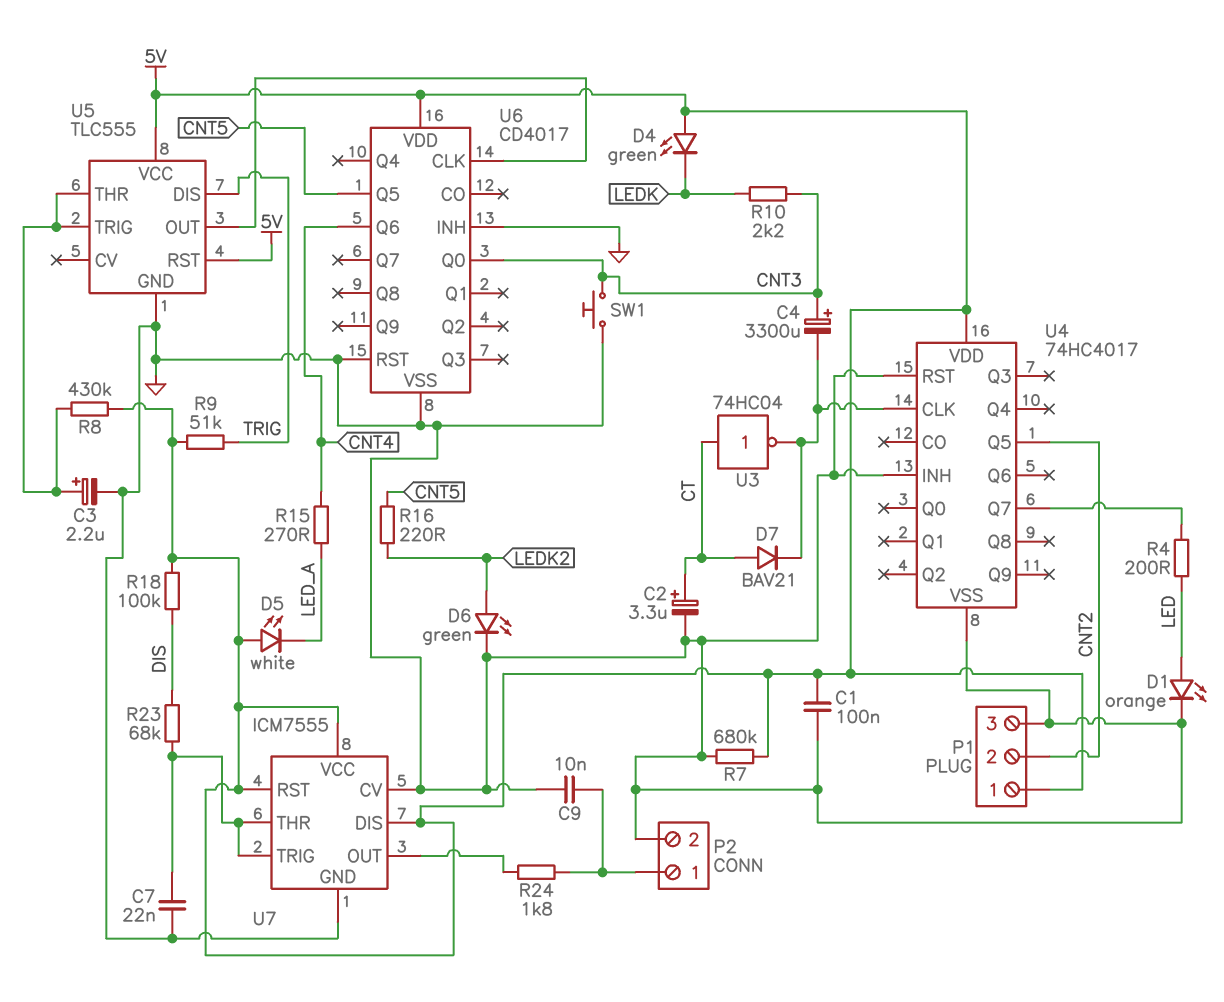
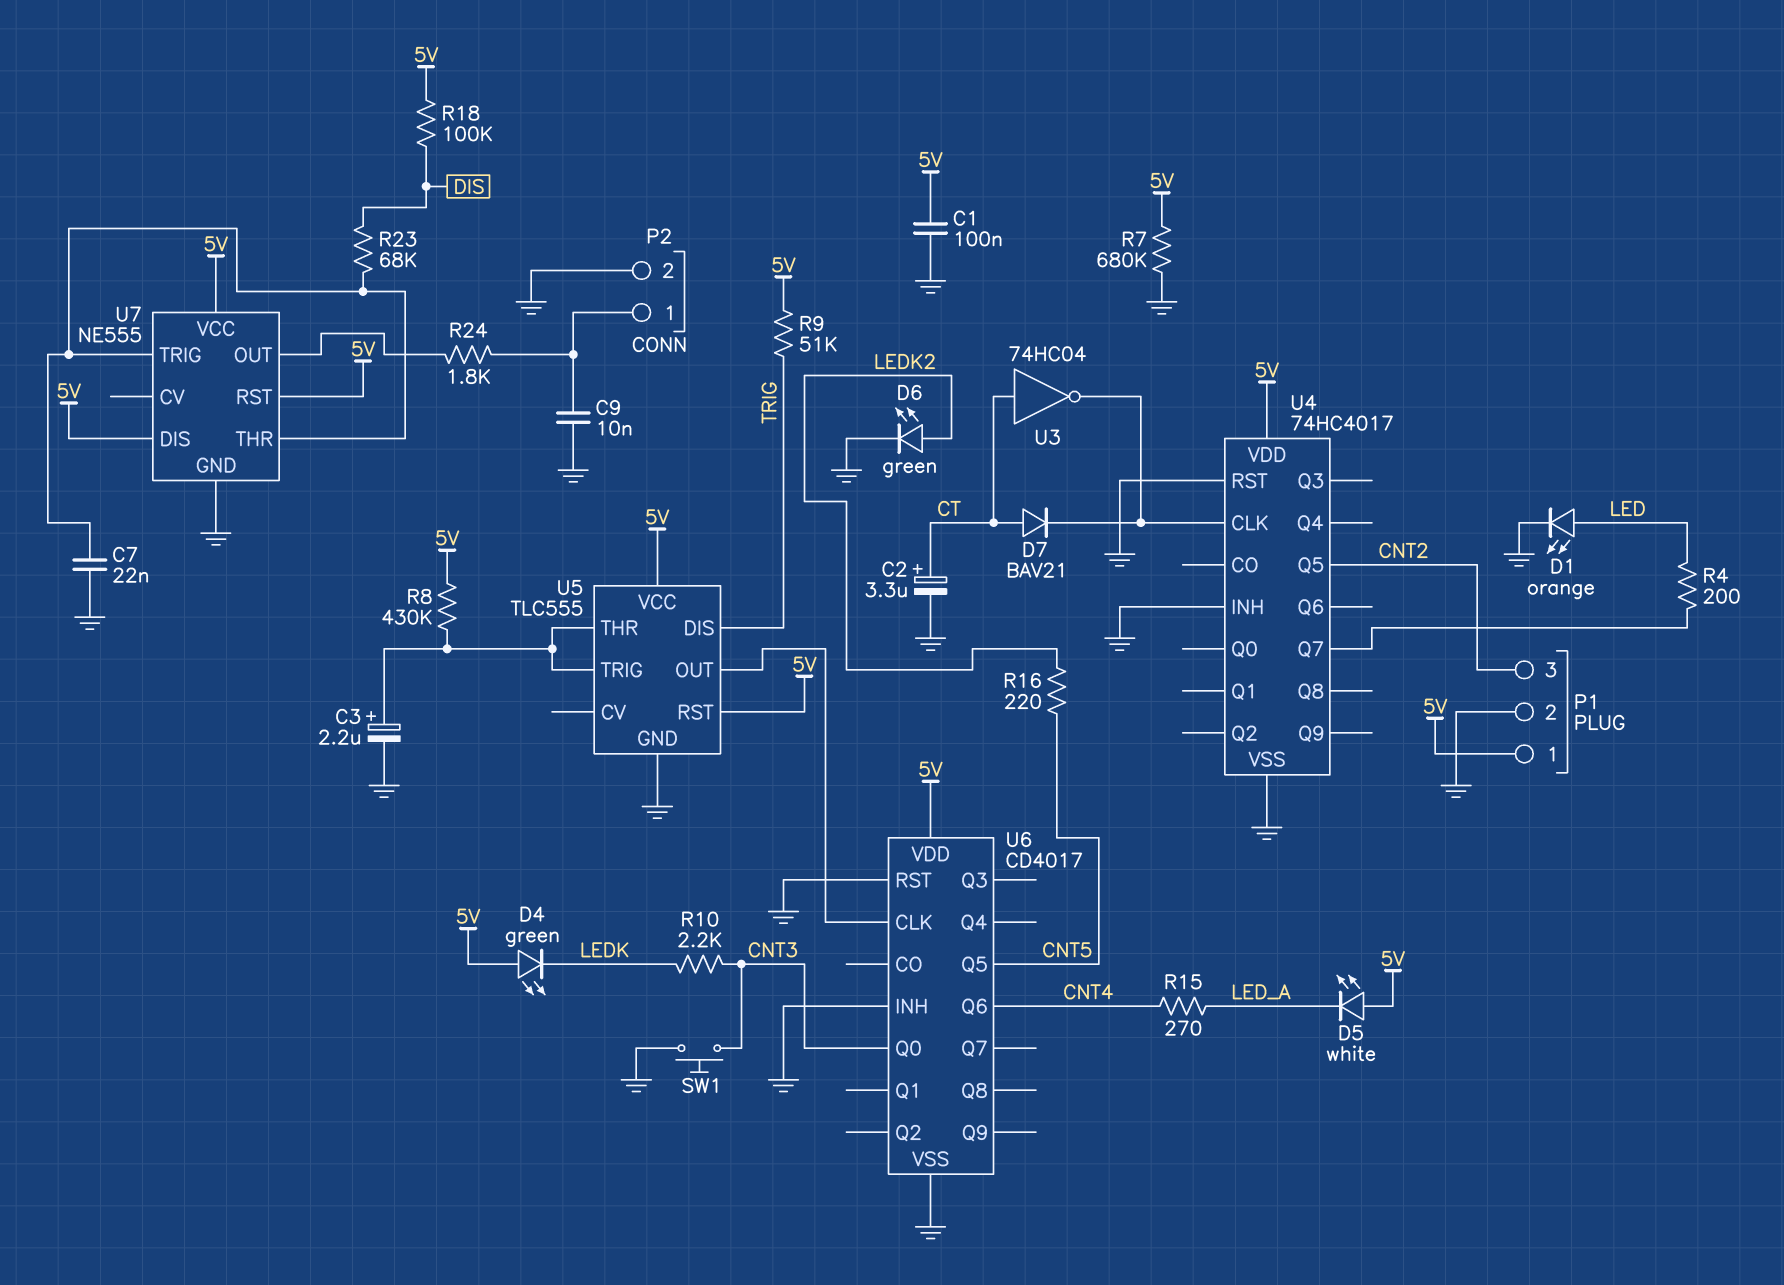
C4: 3300uF (plus CNT3, minus U4/CLK) -> none
P1 pin 2: CNT2 -> GND
P1 pin 3: GND -> CNT2
U7: ICM7555 -> NE555
U7 pin CV: GND -> none

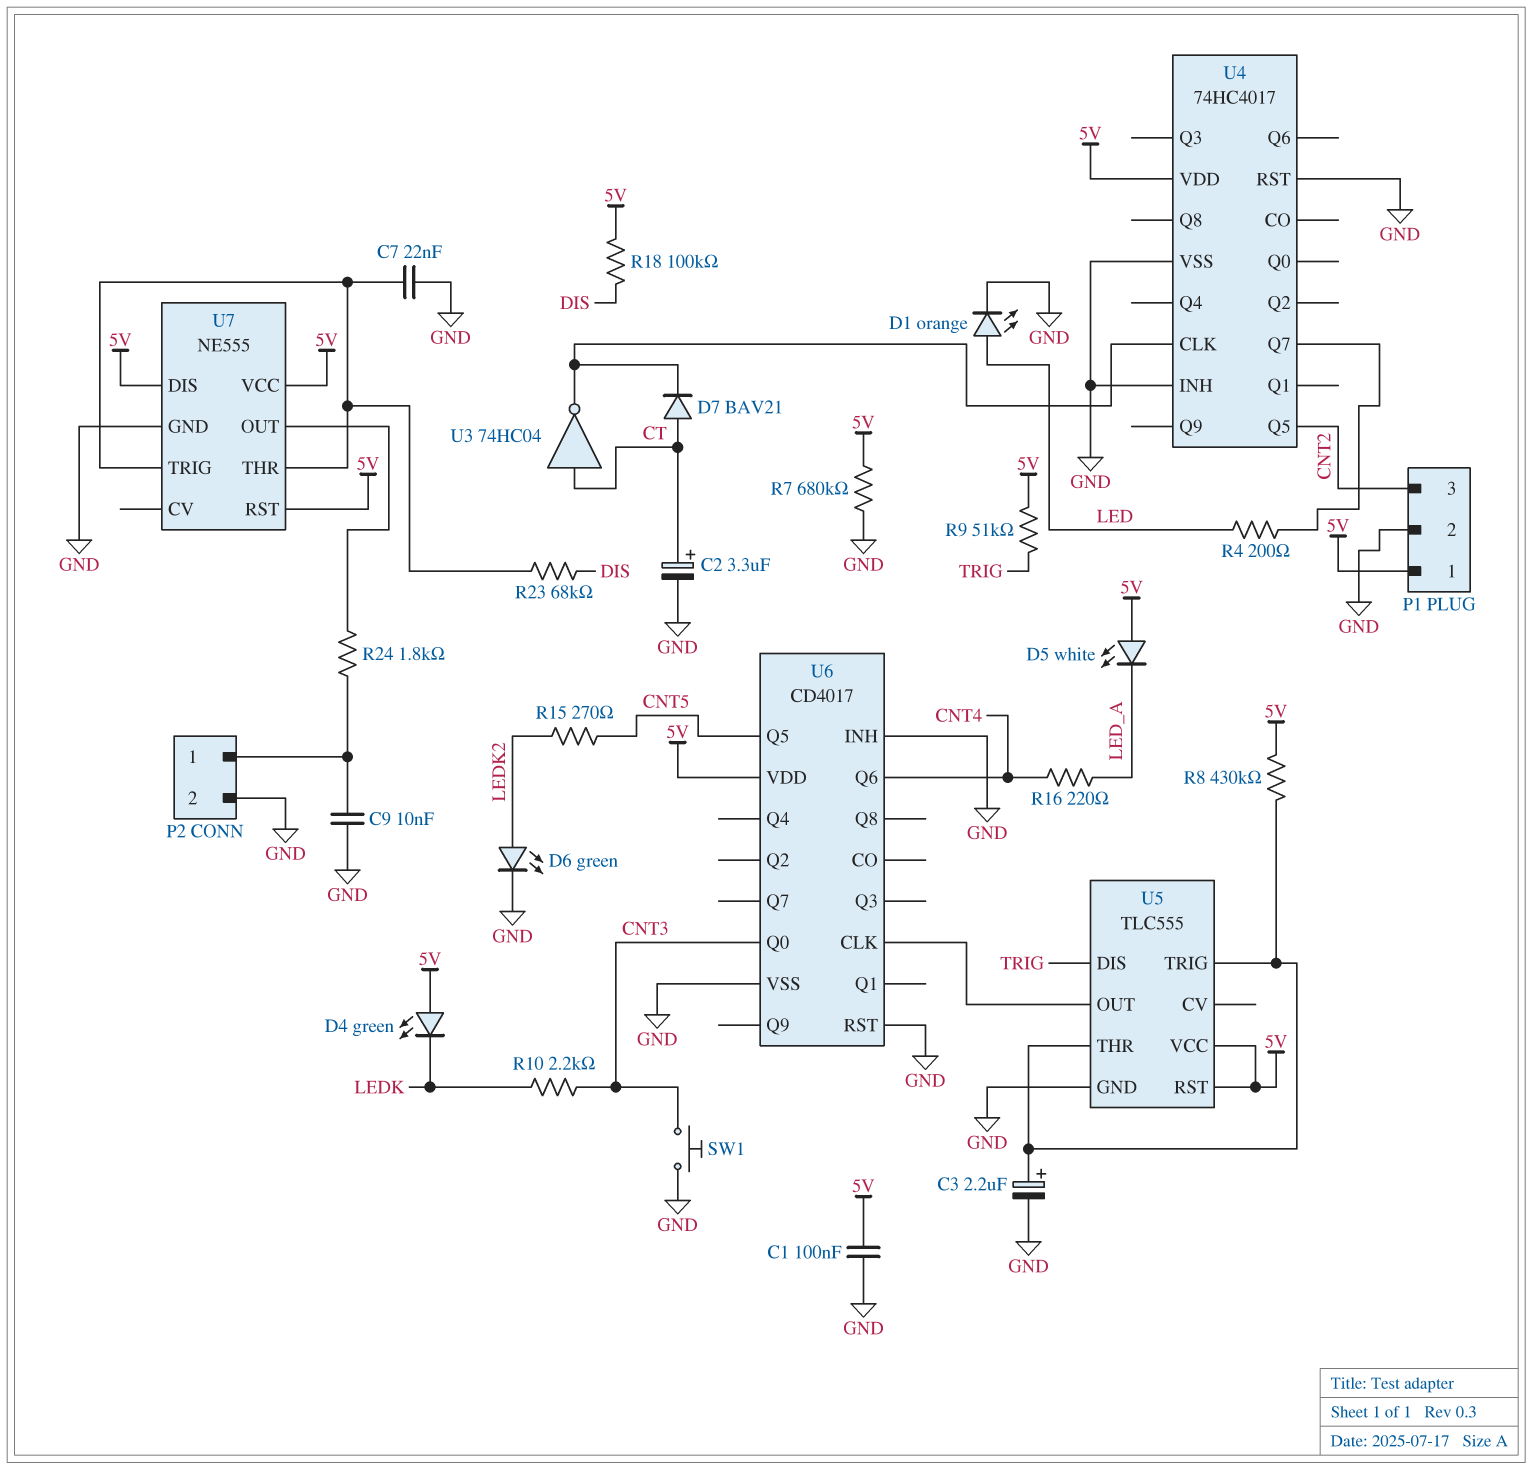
R15: 270 (CNT4, LED_A) -> 270 (CNT5, LEDK2)
R16: 220 (CNT5, LEDK2) -> 220 (CNT4, LED_A)

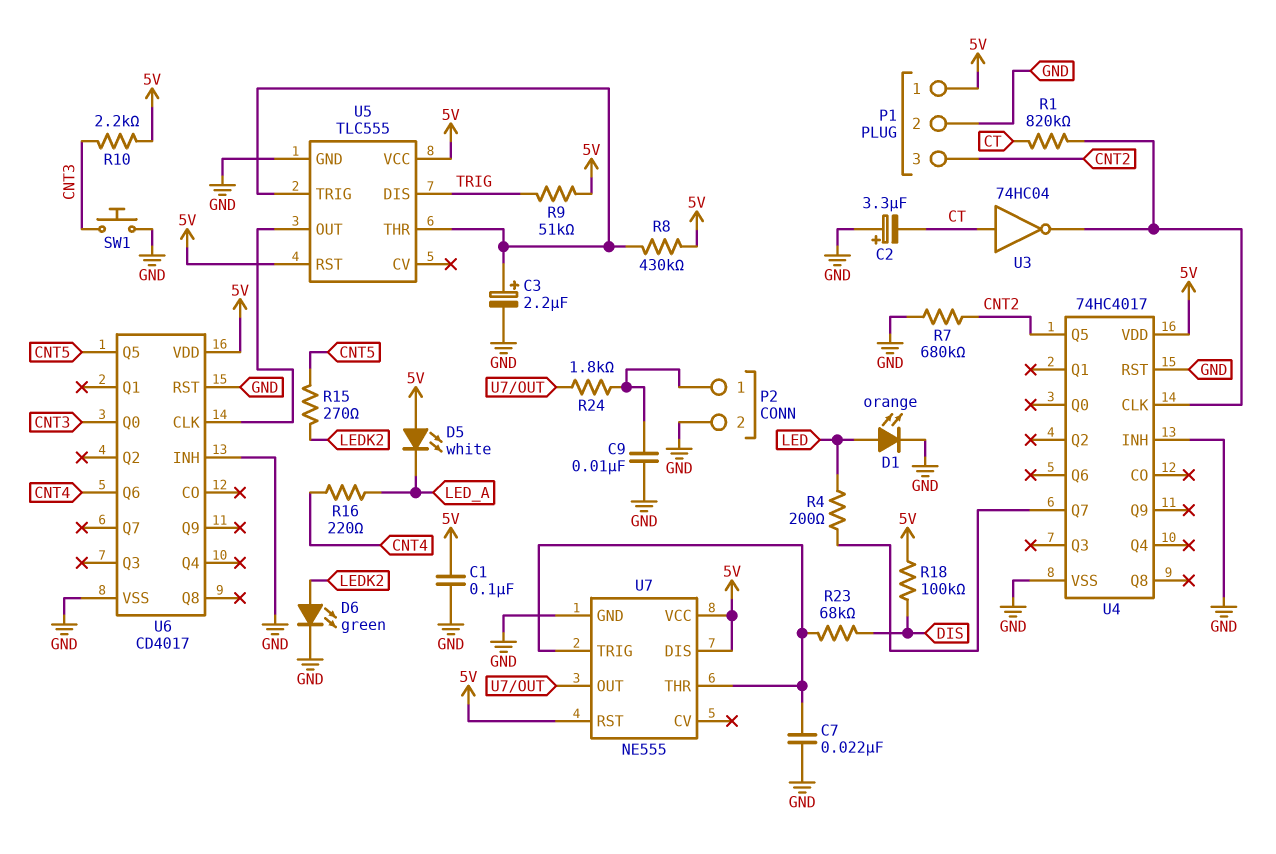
C2: 3.3uF (plus CT, minus GND) -> 3.3uF (plus GND, minus CT)
D4: LED green (A 5V, K LEDK) -> none
D7: diode BAV21 (A CT, K U4/CLK) -> none
R1: none -> 820k (CT, U4/CLK)
R7: 680k (5V, GND) -> 680k (CNT2, GND)
R10: 2.2k (CNT3, LEDK) -> 2.2k (5V, CNT3)

